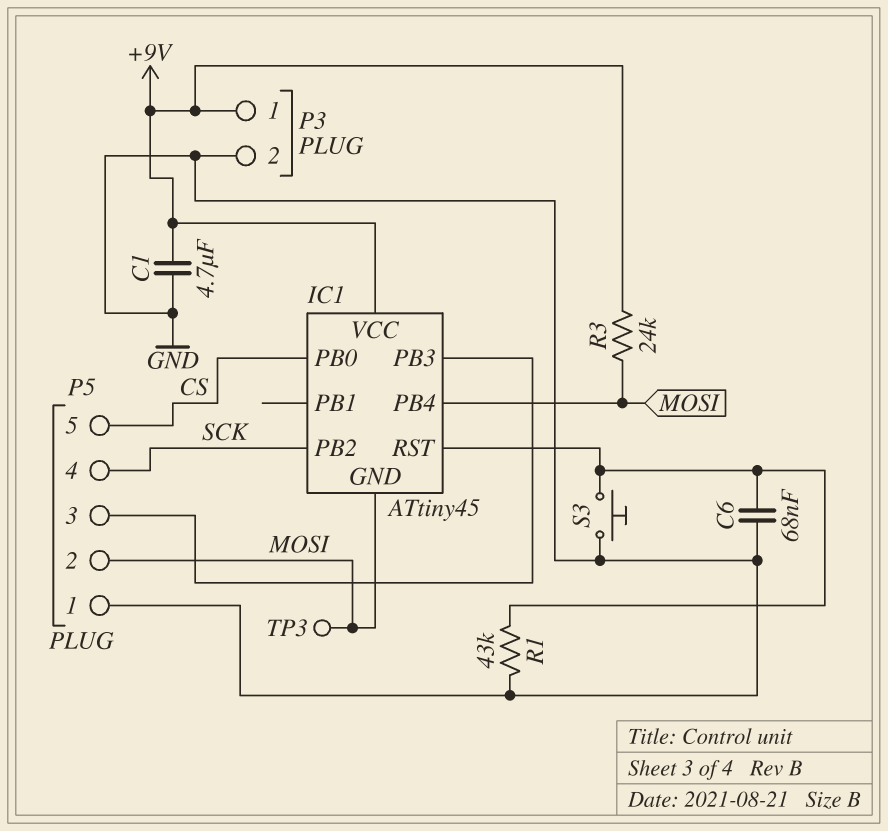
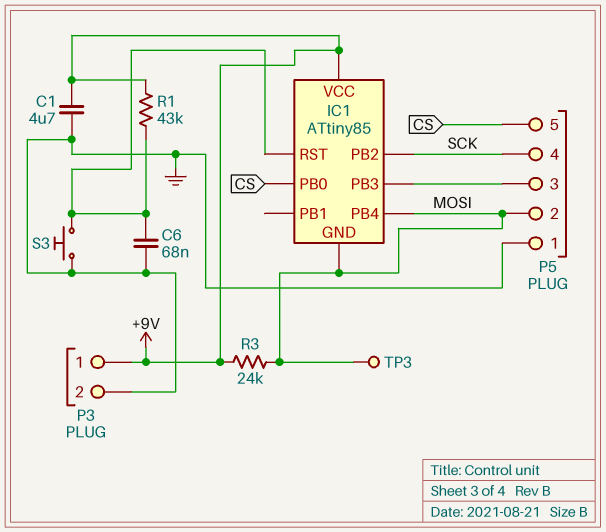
IC1: ATtiny45 -> ATtiny85
R1: 43k (GND, IC1/RST) -> 43k (+9V, IC1/RST)

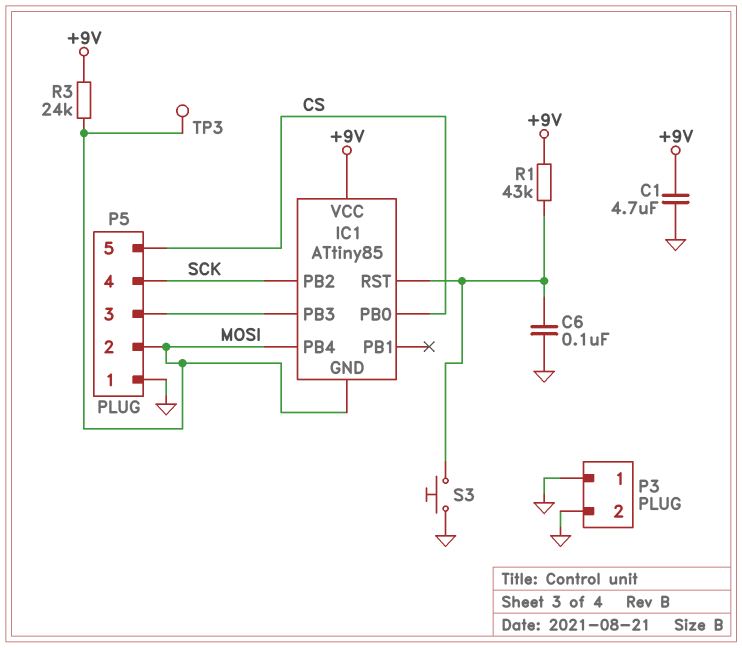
C6: 68nF (GND, IC1/RST) -> 100nF (GND, IC1/RST)
P3 pin 1: +9V -> GND

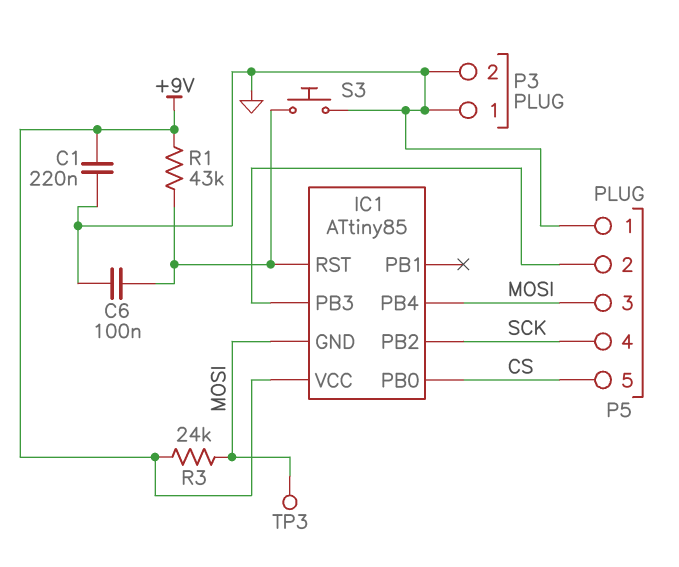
C1: 4.7uF (+9V, GND) -> 220nF (+9V, GND)
P5 pin 2: MOSI -> IC1/PB3
P5 pin 3: IC1/PB3 -> MOSI

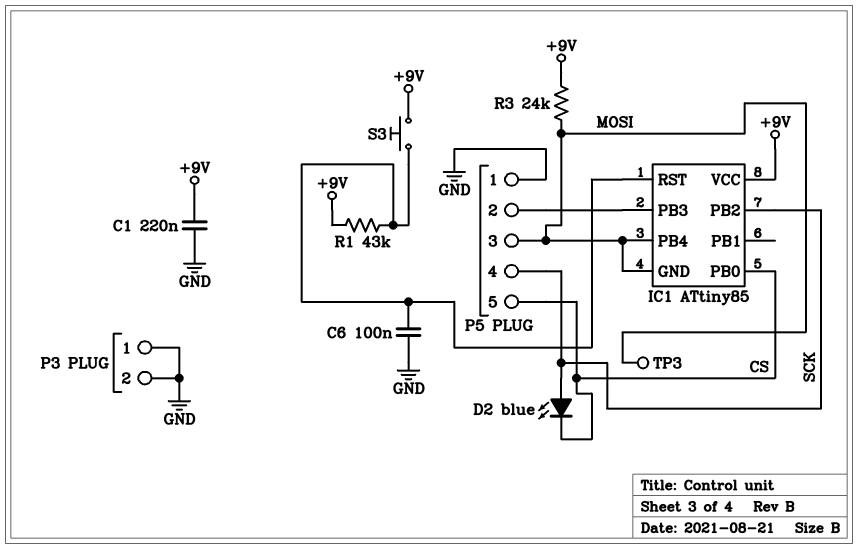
D2: none -> LED blue (A SCK, K CS)
S3: button (GND, IC1/RST) -> button (+9V, IC1/RST)

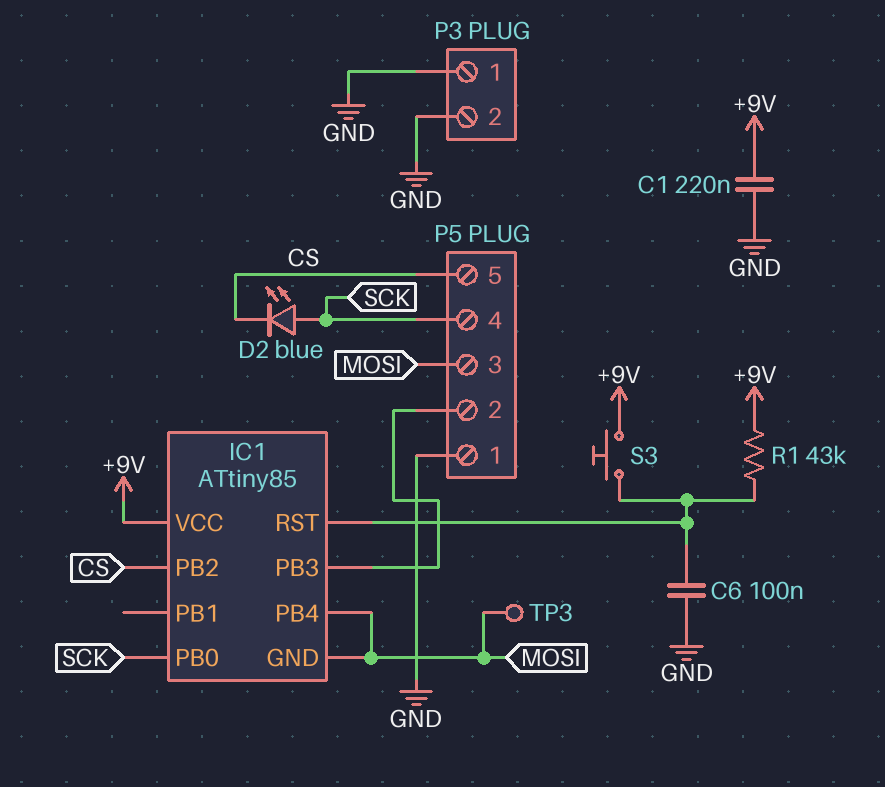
IC1 pin PB0: CS -> SCK
IC1 pin PB2: SCK -> CS
R3: 24k (+9V, MOSI) -> none

